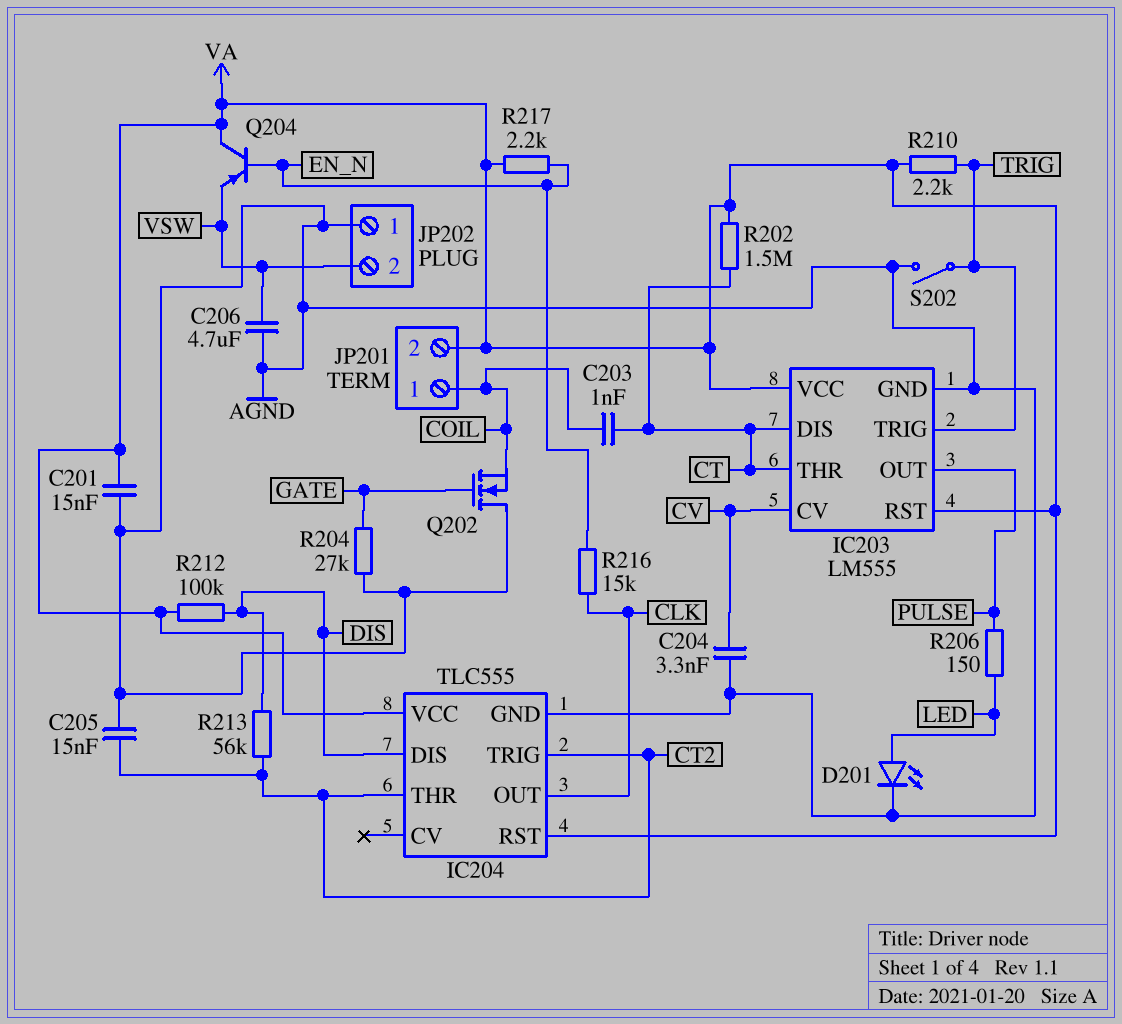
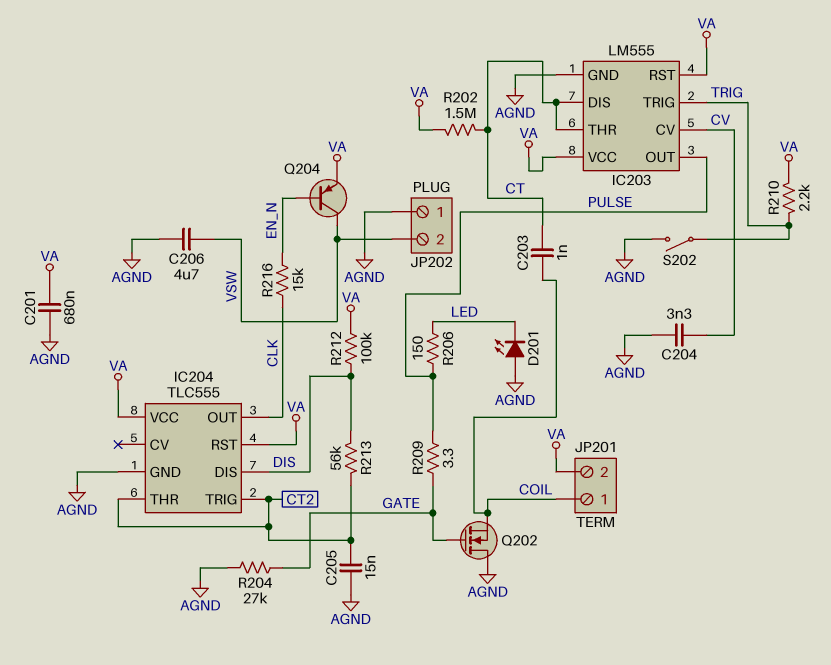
C201: 15nF (AGND, VA) -> 680nF (AGND, VA)
D201: LED (A LED, K AGND) -> LED (A AGND, K LED)
Q204: PNP (B EN_N, C VA, E VSW) -> PNP (B EN_N, C VSW, E VA)
R209: none -> 3.3 (GATE, PULSE)
R217: 2.2k (EN_N, VA) -> none

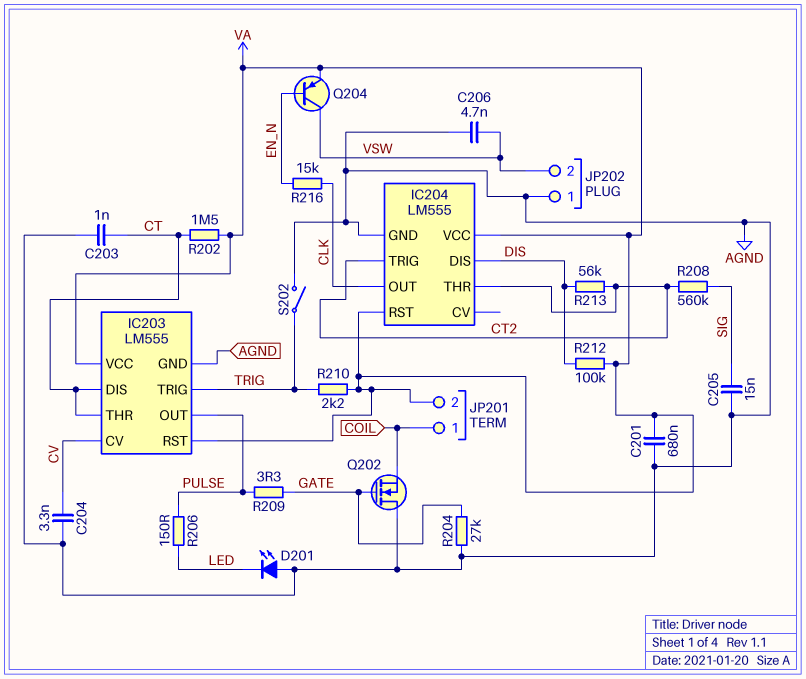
C203: 1nF (COIL, CT) -> 1nF (AGND, CT)
C205: 15nF (AGND, CT2) -> 15nF (AGND, SIG)
C206: 4.7uF (AGND, VSW) -> 4.7nF (AGND, VSW)
IC204: TLC555 -> LM555
R208: none -> 560k (CT2, SIG)

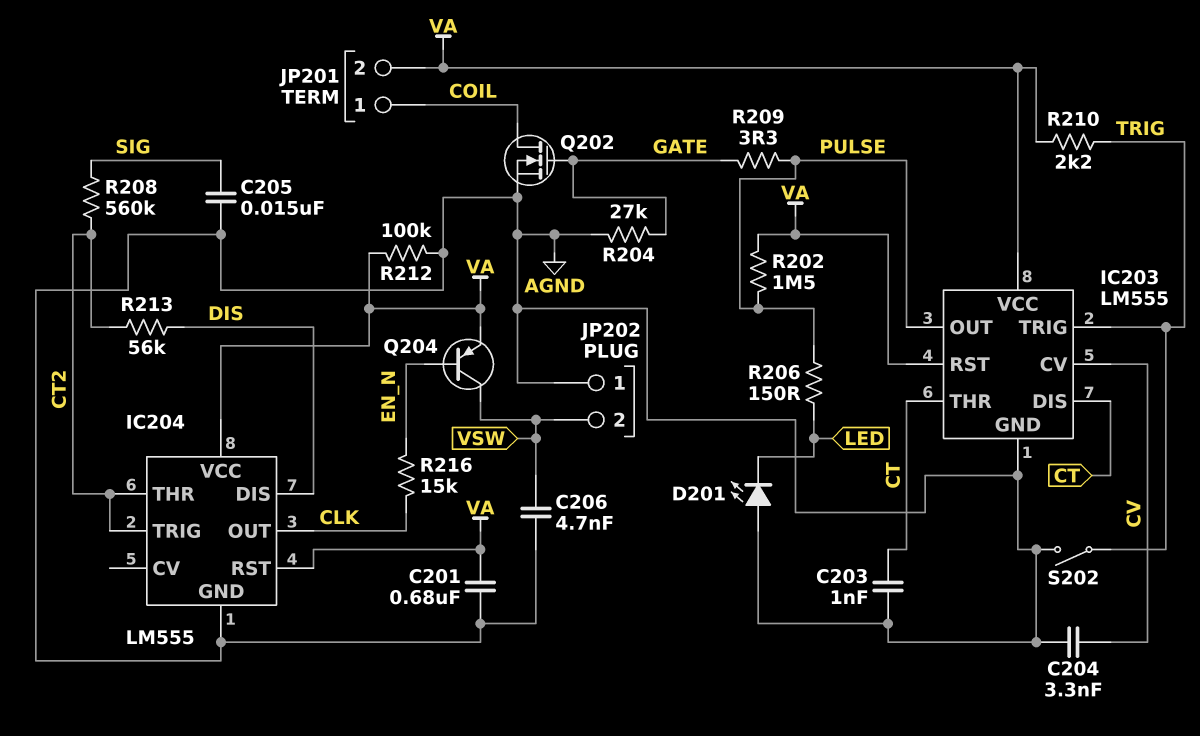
Q202: NMOS (G GATE, D AGND, S COIL) -> NMOS (G GATE, D COIL, S AGND)
R202: 1.5M (CT, VA) -> 1.5M (PULSE, VA)
R212: 100k (DIS, VA) -> 100k (AGND, VA)

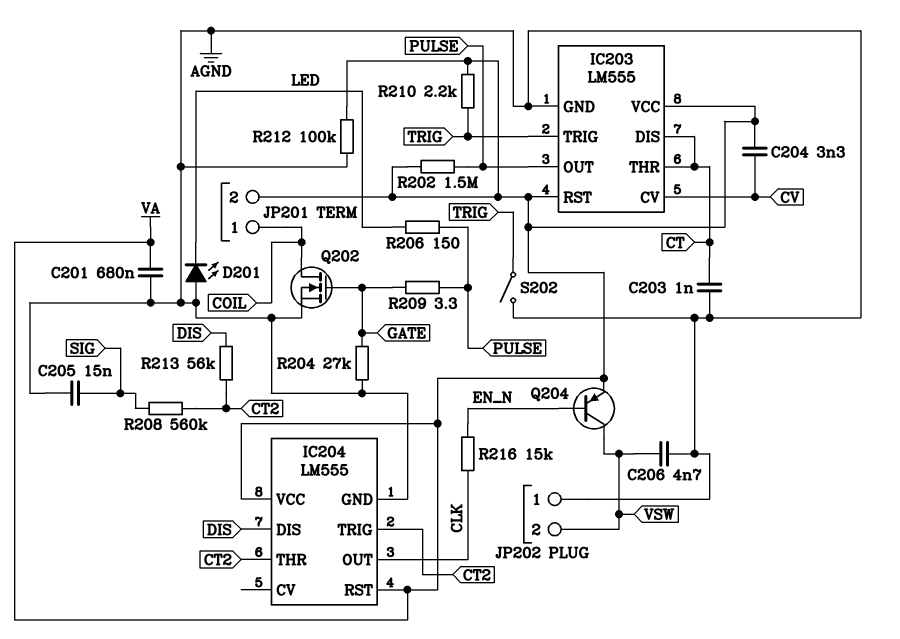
C204: 3.3nF (AGND, CV) -> 3.3nF (CV, VA)

